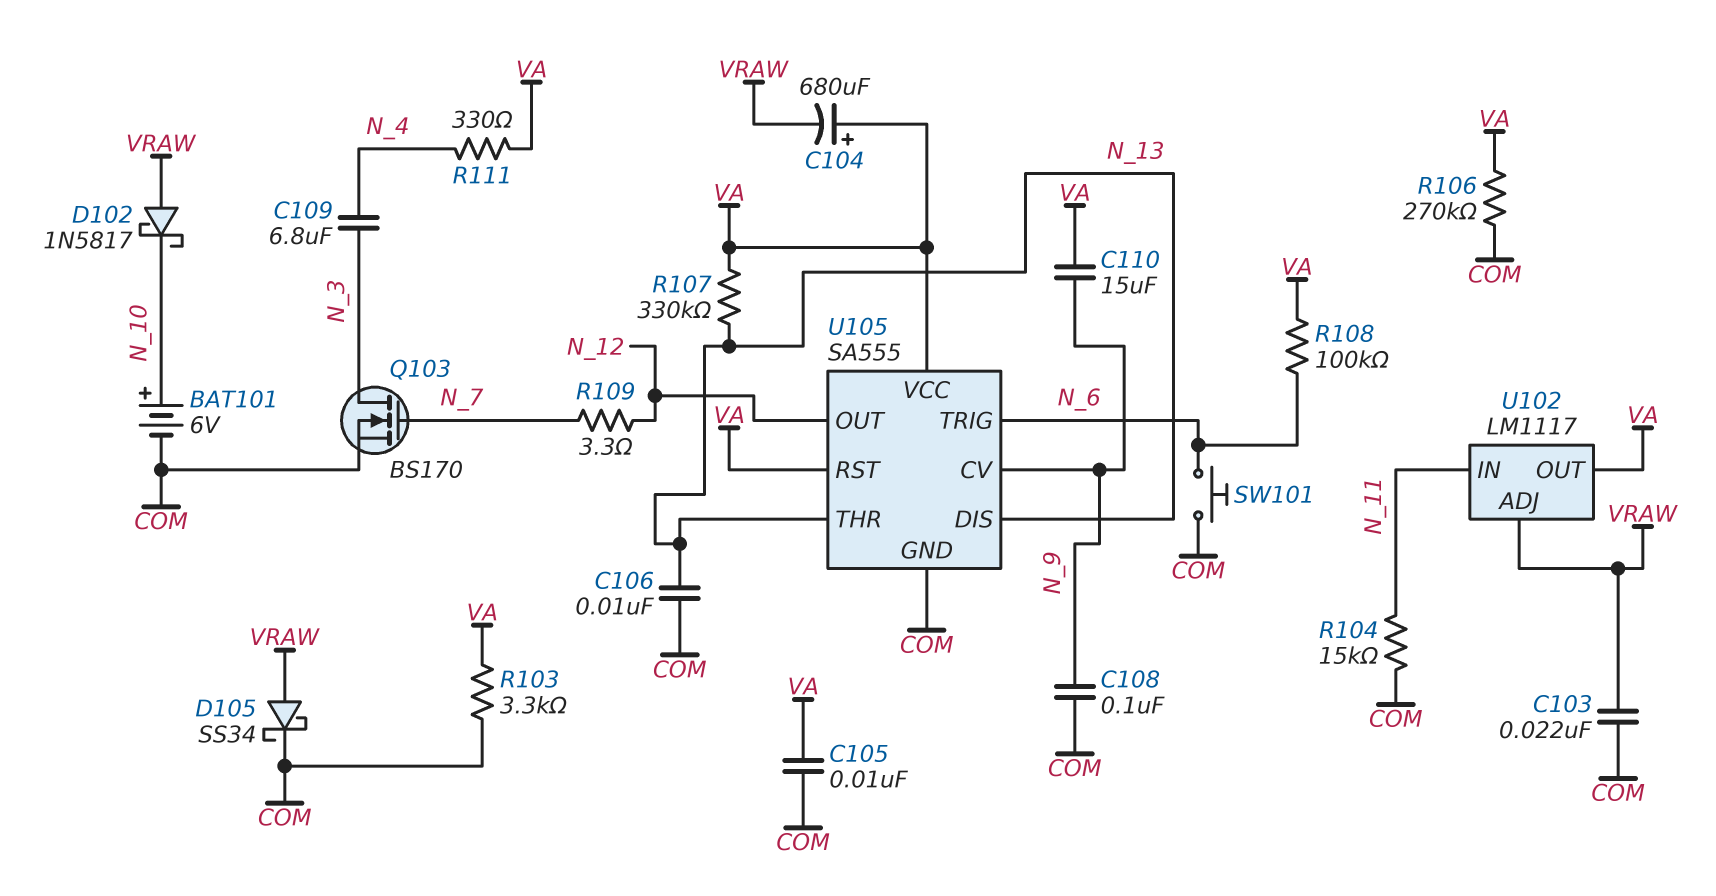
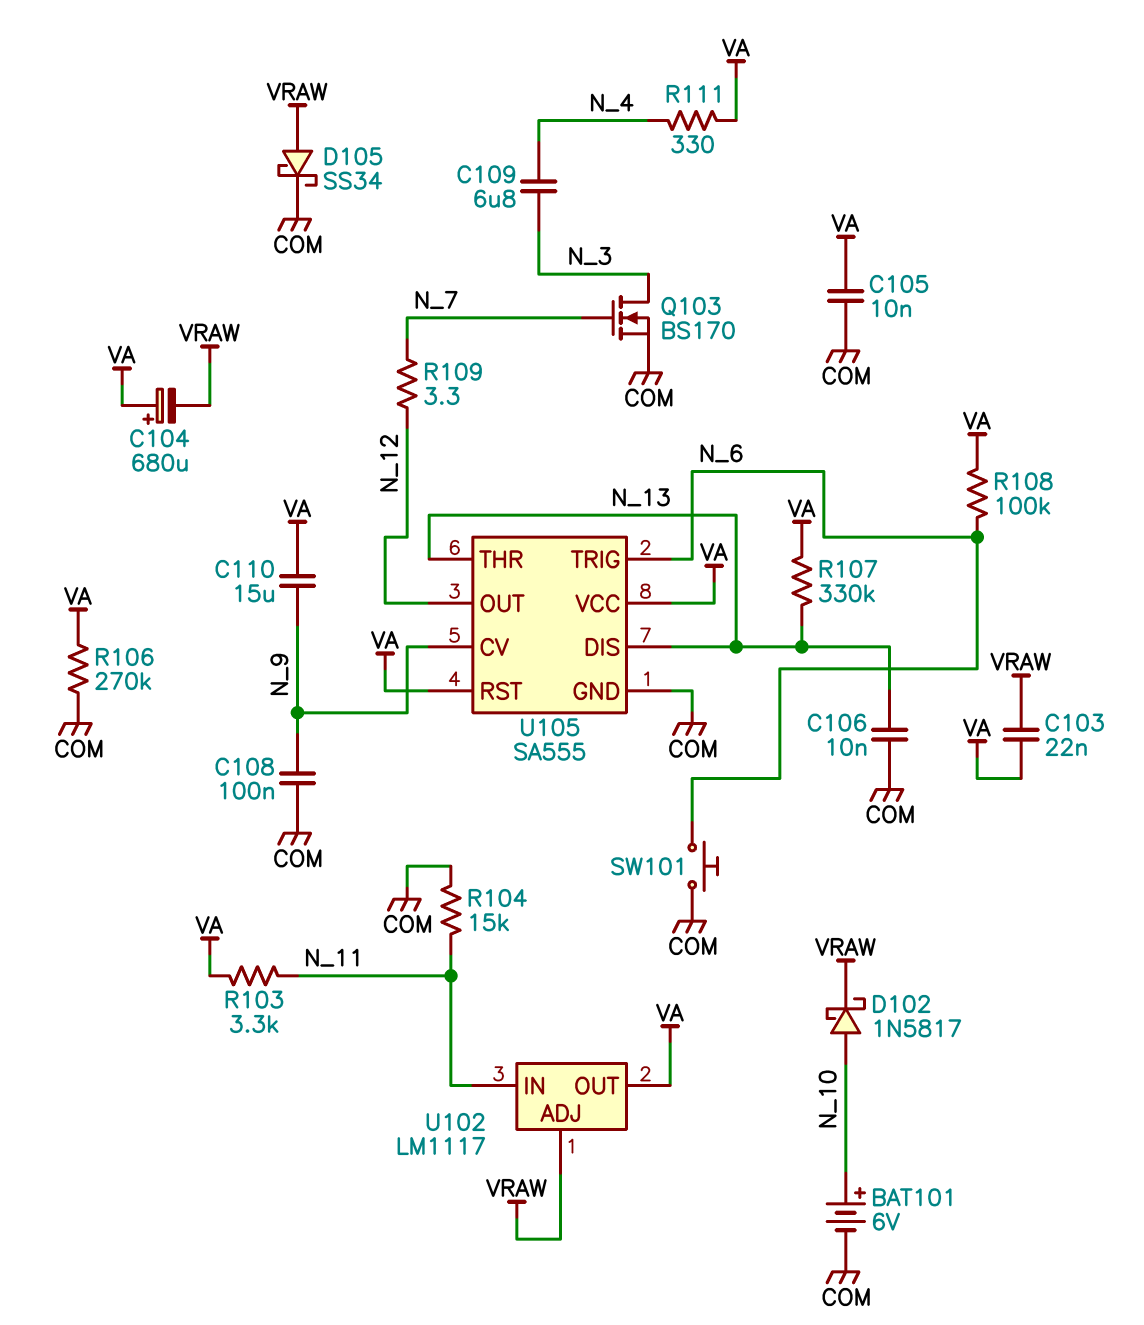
C103: 22nF (COM, VRAW) -> 22nF (VA, VRAW)
D102: schottky 1N5817 (A VRAW, K N_10) -> schottky 1N5817 (A N_10, K VRAW)
R103: 3.3k (COM, VA) -> 3.3k (N_11, VA)

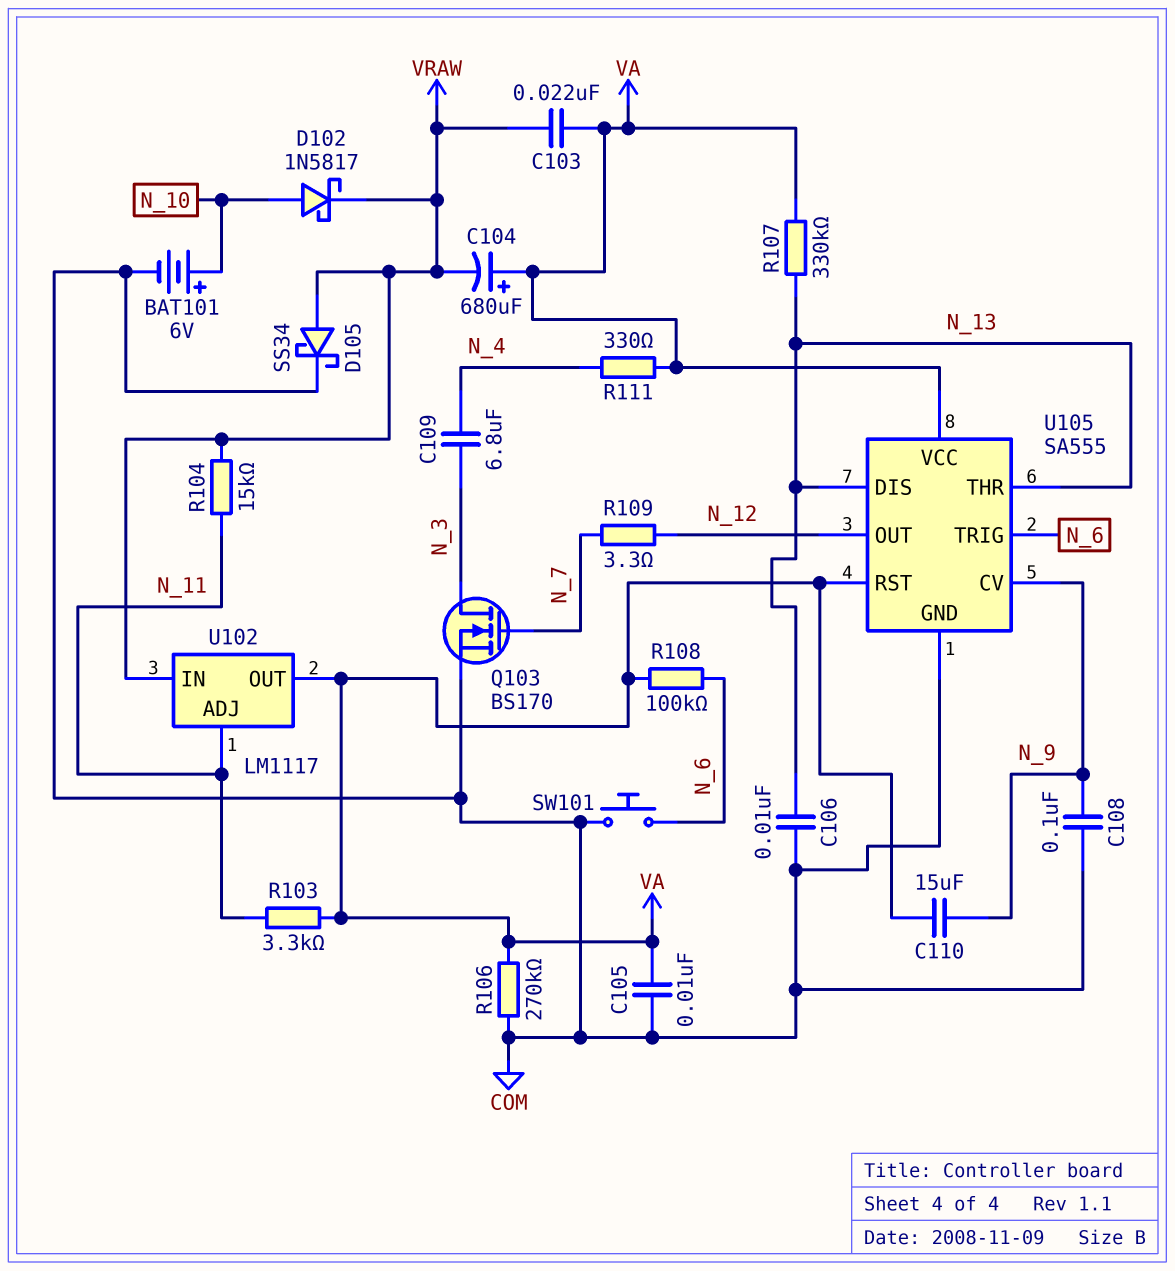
R104: 15k (COM, N_11) -> 15k (N_11, VRAW)
U102 pin ADJ: VRAW -> N_11
U102 pin IN: N_11 -> VRAW

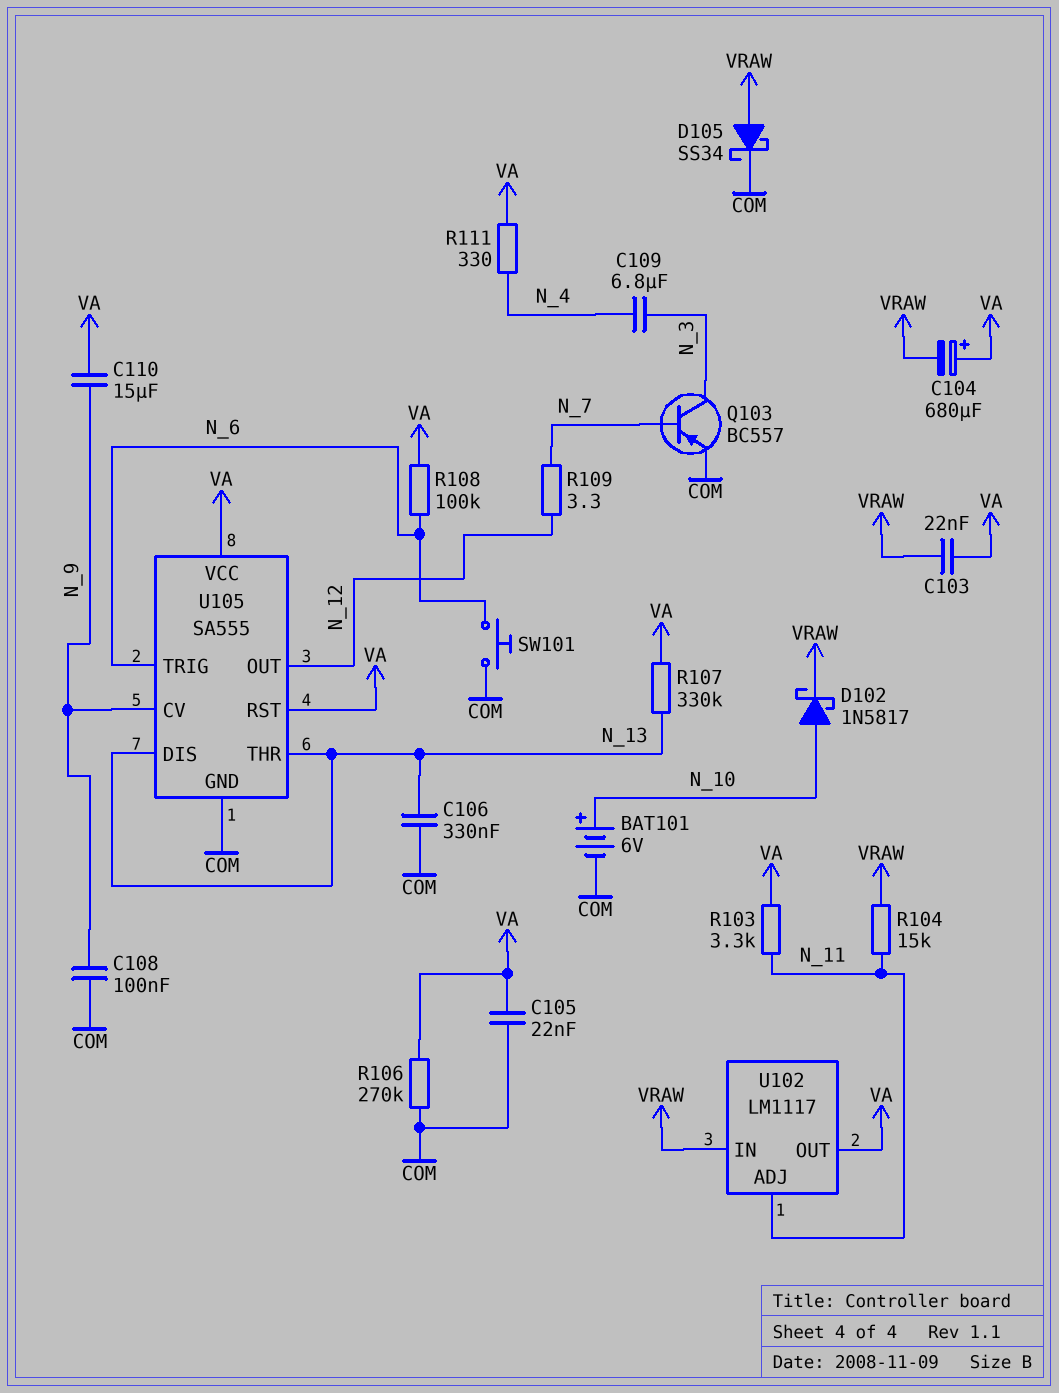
C105: 10nF (COM, VA) -> 22nF (COM, VA)
C106: 10nF (COM, N_13) -> 330nF (COM, N_13)
Q103: NMOS BS170 (G N_7, D N_3, S COM) -> PNP BC557 (B N_7, C N_3, E COM)

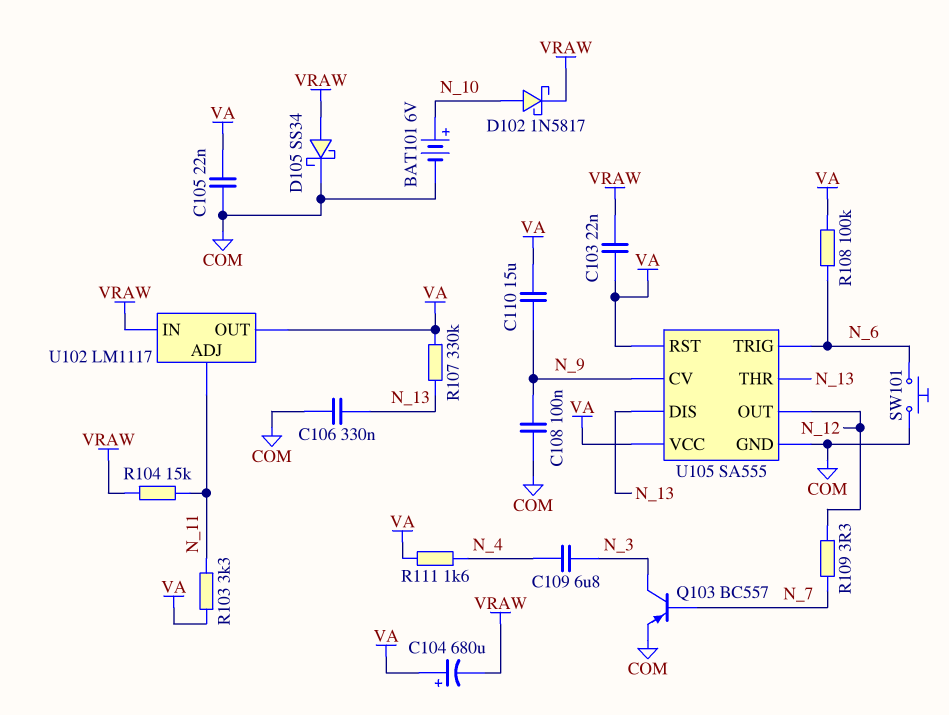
R106: 270k (COM, VA) -> none
R111: 330 (N_4, VA) -> 1.6k (N_4, VA)

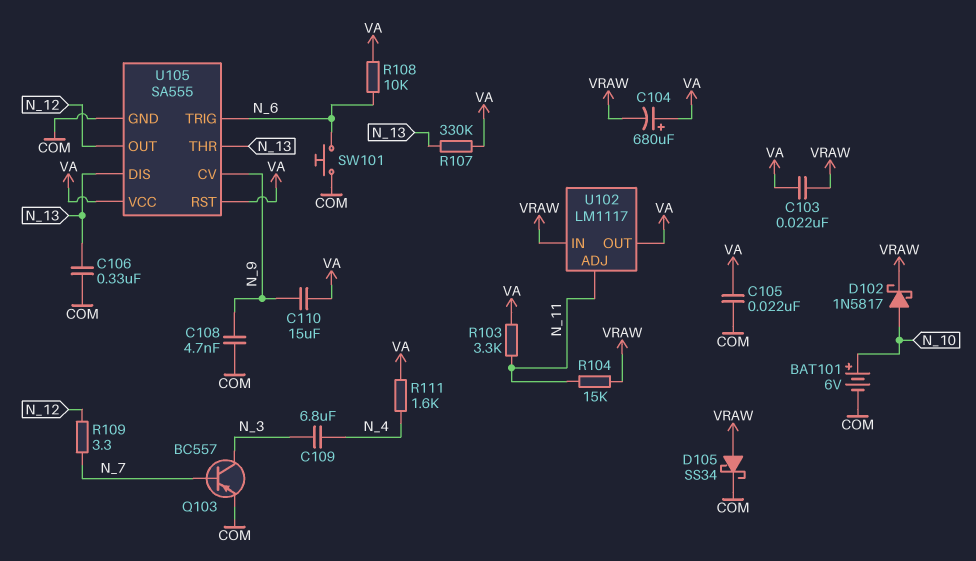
C108: 100nF (COM, N_9) -> 4.7nF (COM, N_9)
R108: 100k (N_6, VA) -> 10k (N_6, VA)

